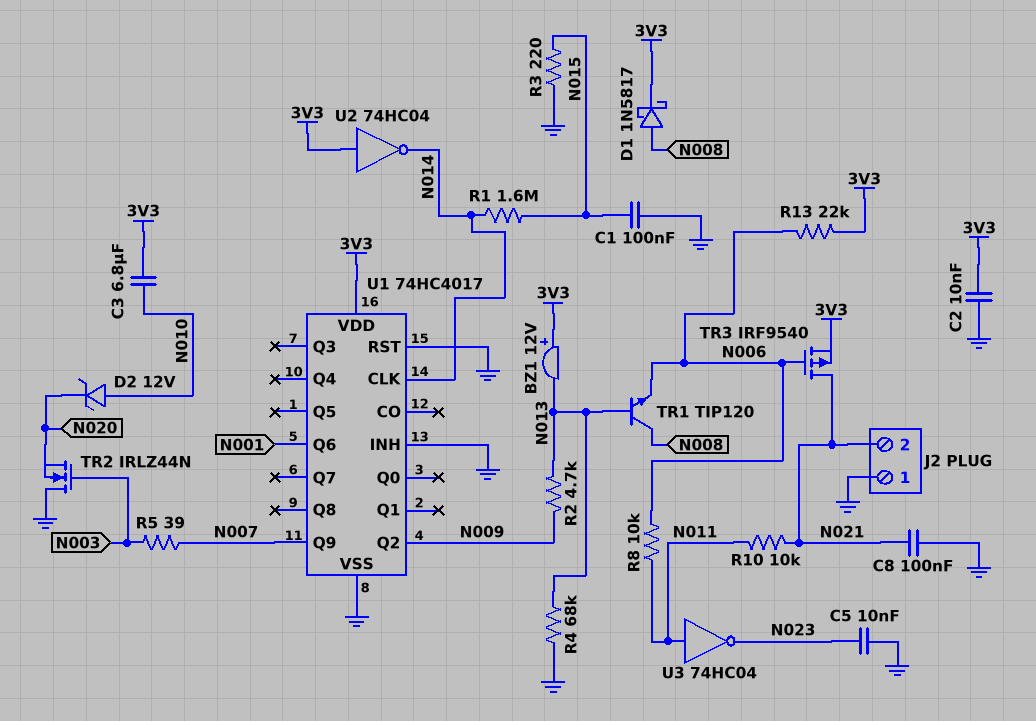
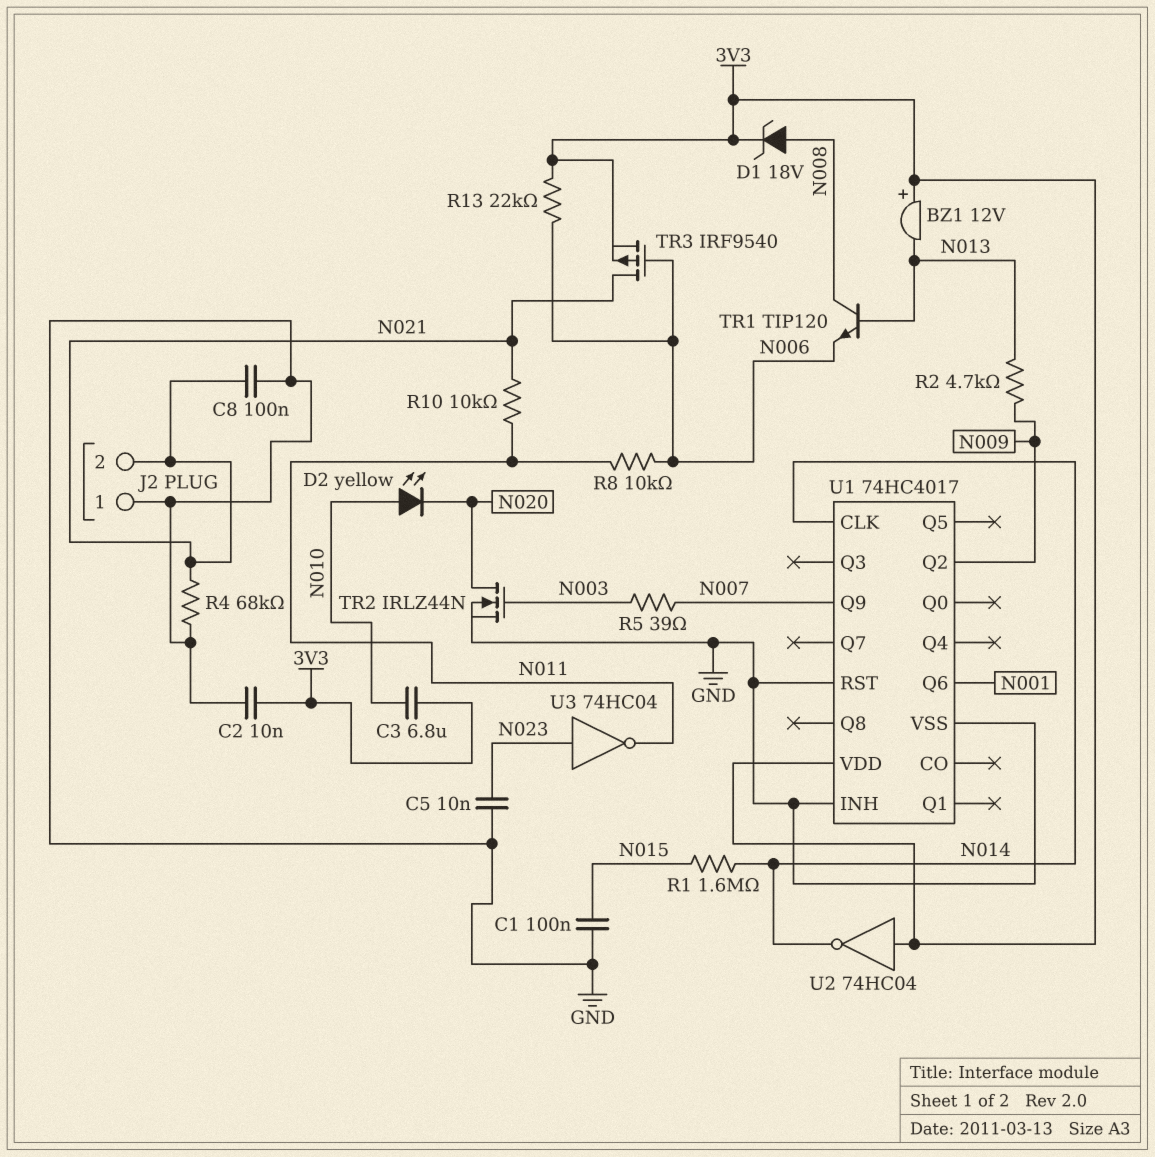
D1: schottky 1N5817 (A N008, K 3V3) -> zener 18V (A N008, K 3V3)
D2: zener 12V (A N010, K N020) -> LED yellow (A N010, K N020)
R3: 220 (GND, N015) -> none
R4: 68k (GND, N013) -> 68k (GND, N021)
TR2: NMOS IRLZ44N (G N003, D GND, S N020) -> NMOS IRLZ44N (G N003, D N020, S GND)
U3: NOT 74HC04 (in N011, out N023) -> NOT 74HC04 (in N023, out N011)

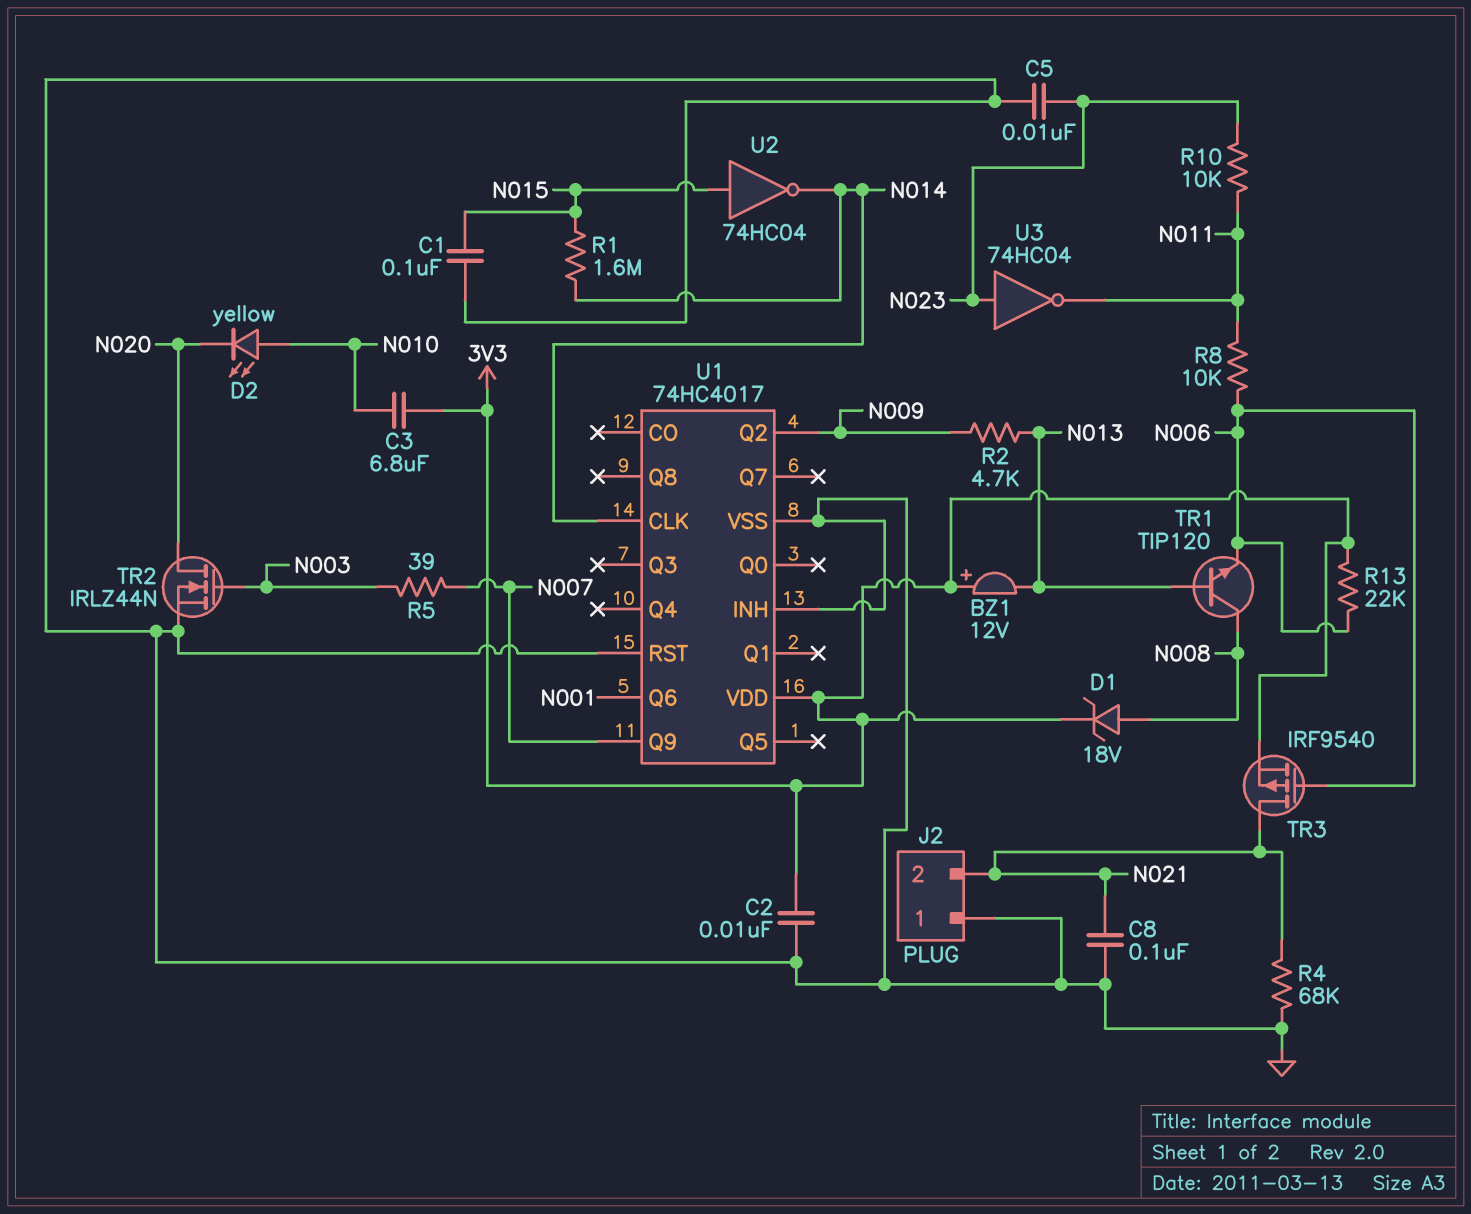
R10: 10k (N011, N021) -> 10k (N011, N023)
U2: NOT 74HC04 (in 3V3, out N014) -> NOT 74HC04 (in N015, out N014)

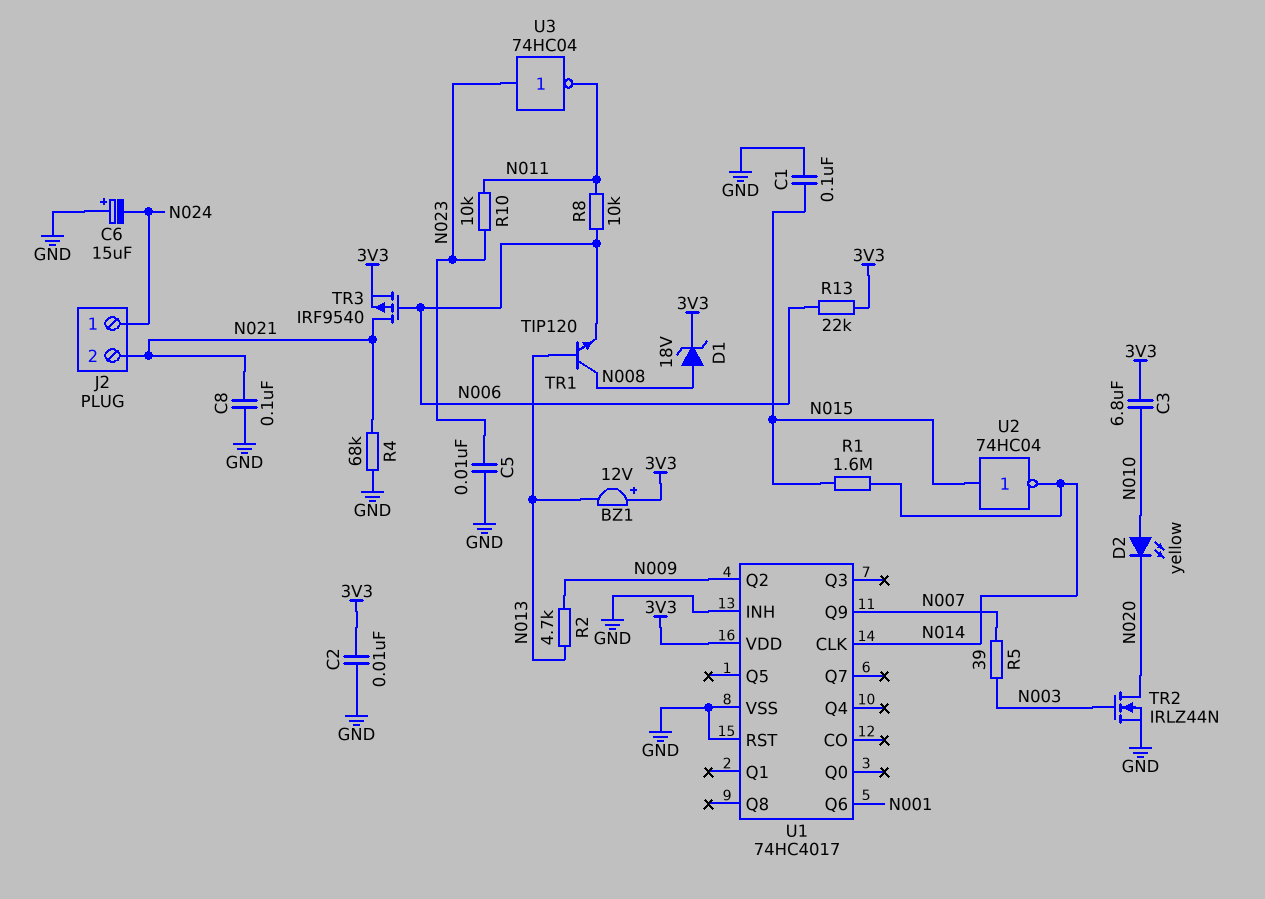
C6: none -> 15uF (plus GND, minus N024)
J2 pin 1: GND -> N024

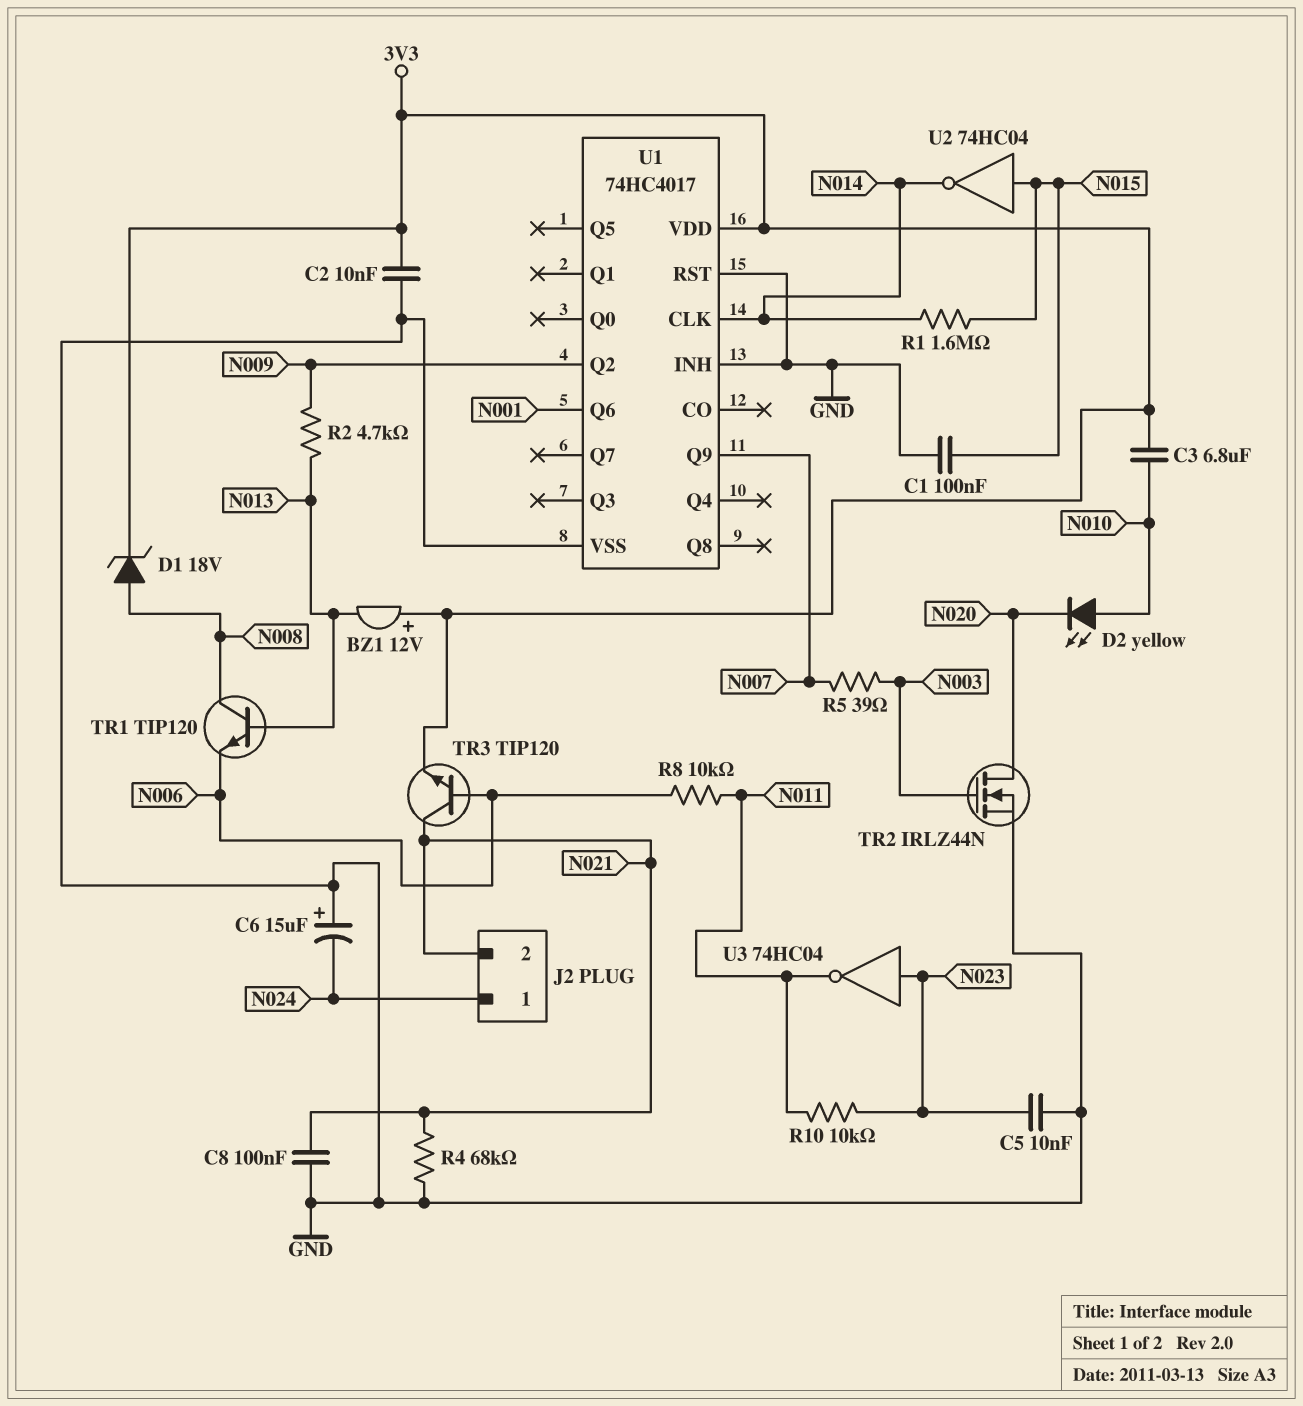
R13: 22k (3V3, N006) -> none
TR3: PMOS IRF9540 (G N006, D N021, S 3V3) -> NPN TIP120 (B N006, C N021, E 3V3)

